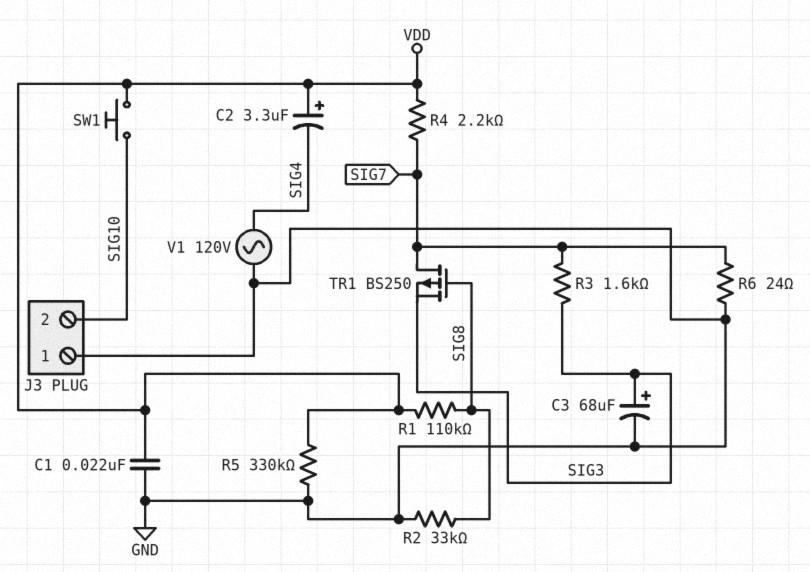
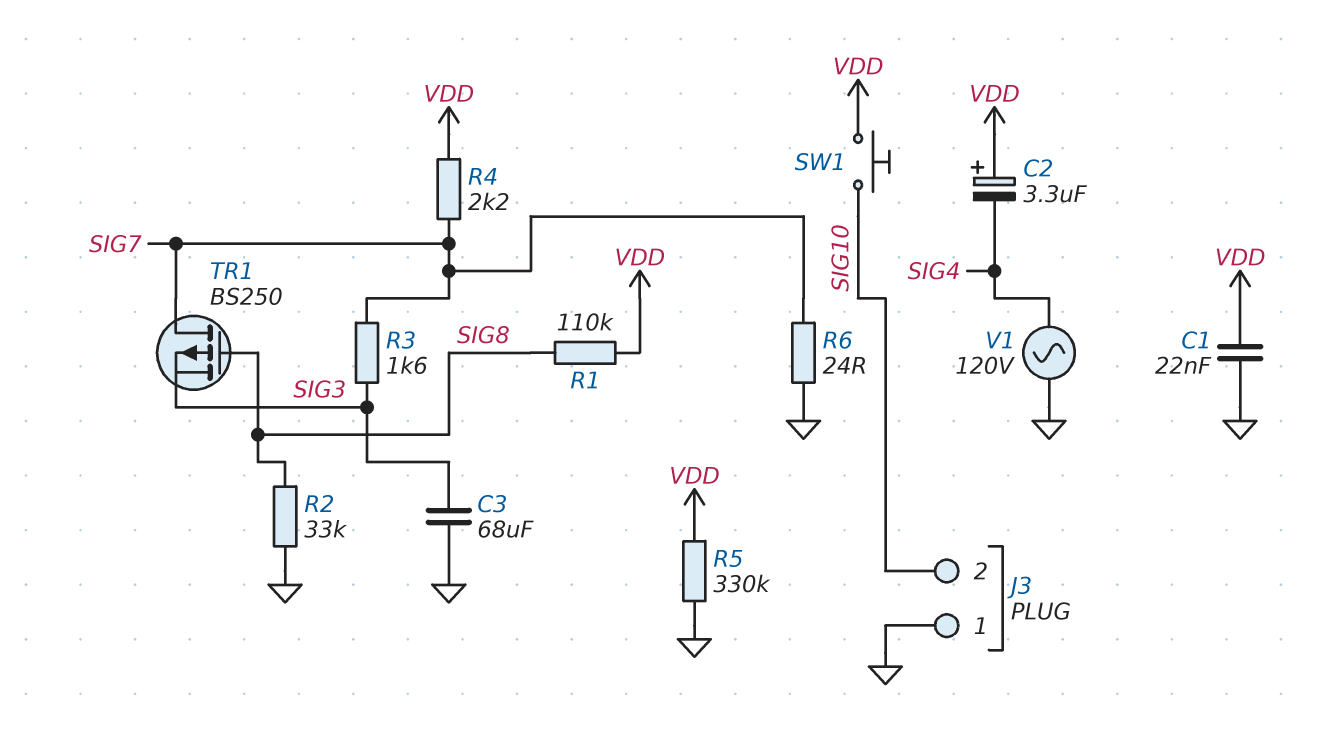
C3: 68uF (plus SIG3, minus GND) -> 68uF (GND, SIG3)

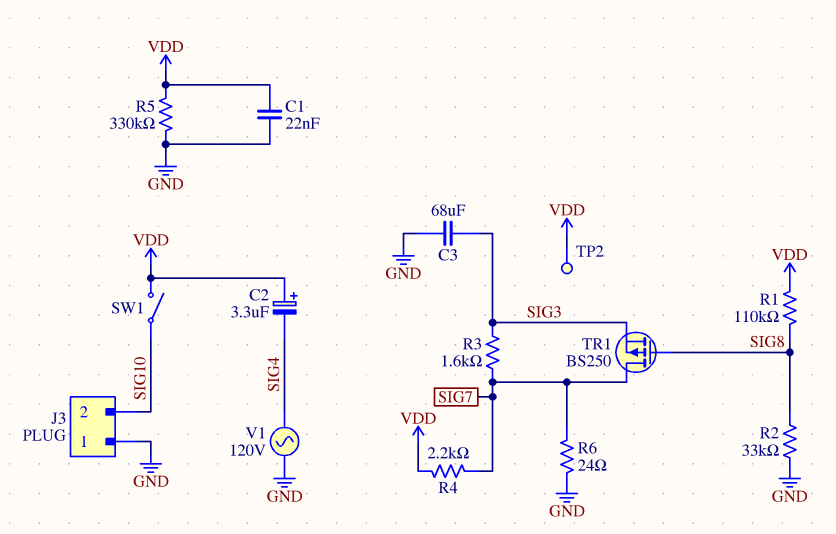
SW1: button (SIG10, VDD) -> switch (SIG10, VDD)
TP2: none -> test point (VDD)

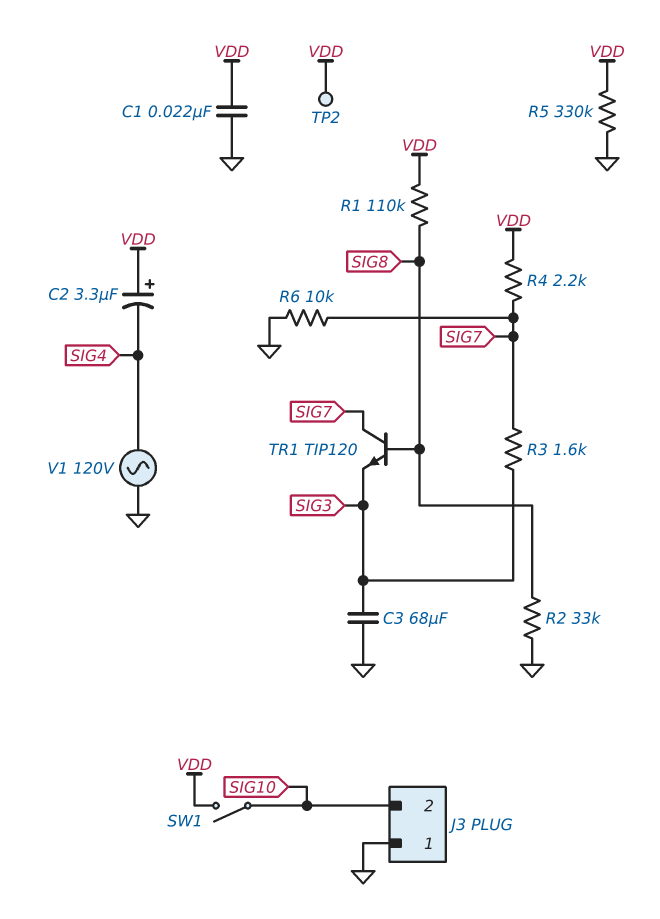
R6: 24 (GND, SIG7) -> 10k (GND, SIG7)
TR1: PMOS BS250 (G SIG8, D SIG7, S SIG3) -> NPN TIP120 (B SIG8, C SIG7, E SIG3)

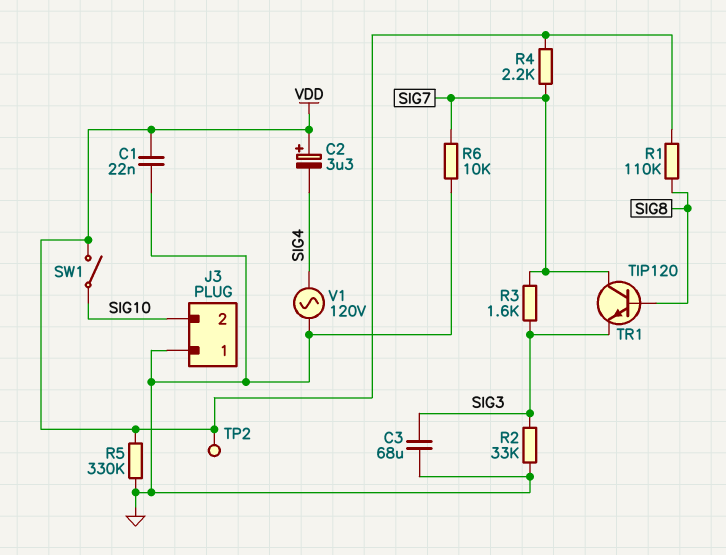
R2: 33k (GND, SIG8) -> 33k (GND, SIG3)

